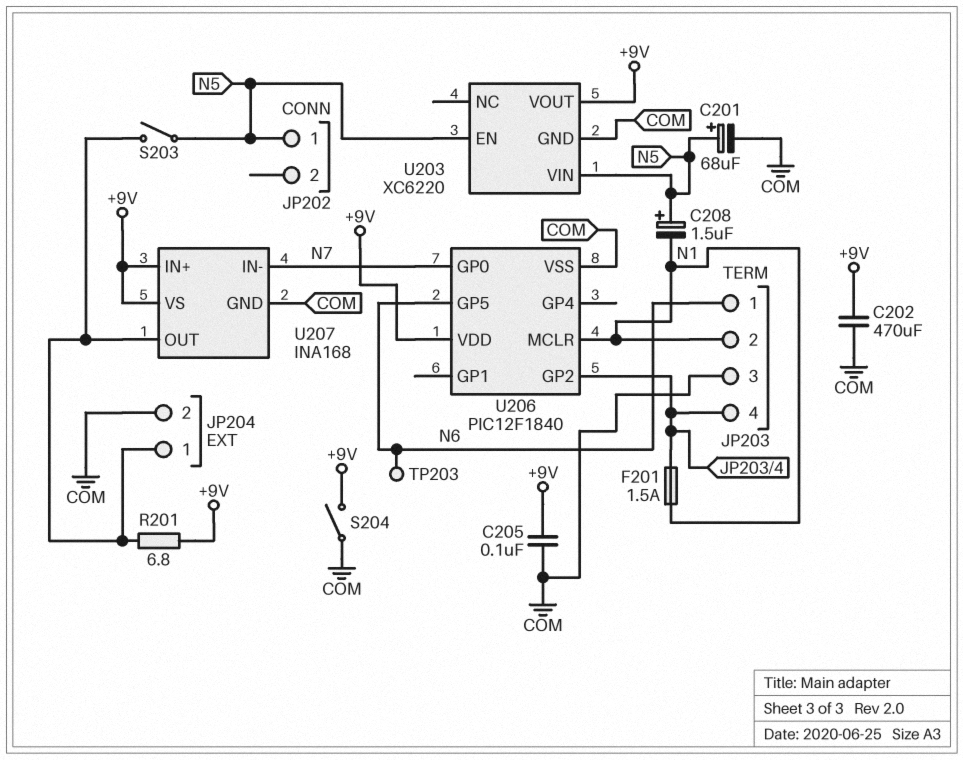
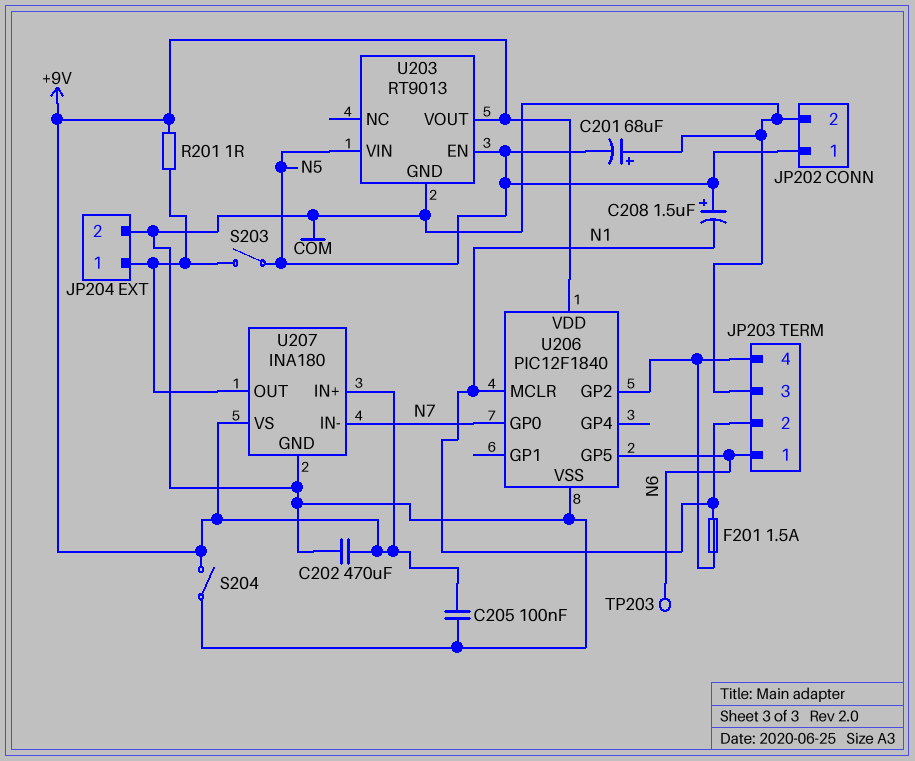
C201: 68uF (plus N5, minus COM) -> 68uF (plus COM, minus N5)
JP202 pin 2: none -> COM
R201: 6.8 (+9V, JP204/1) -> 1 (+9V, JP204/1)
U203: XC6220 -> RT9013
U207: INA168 -> INA180

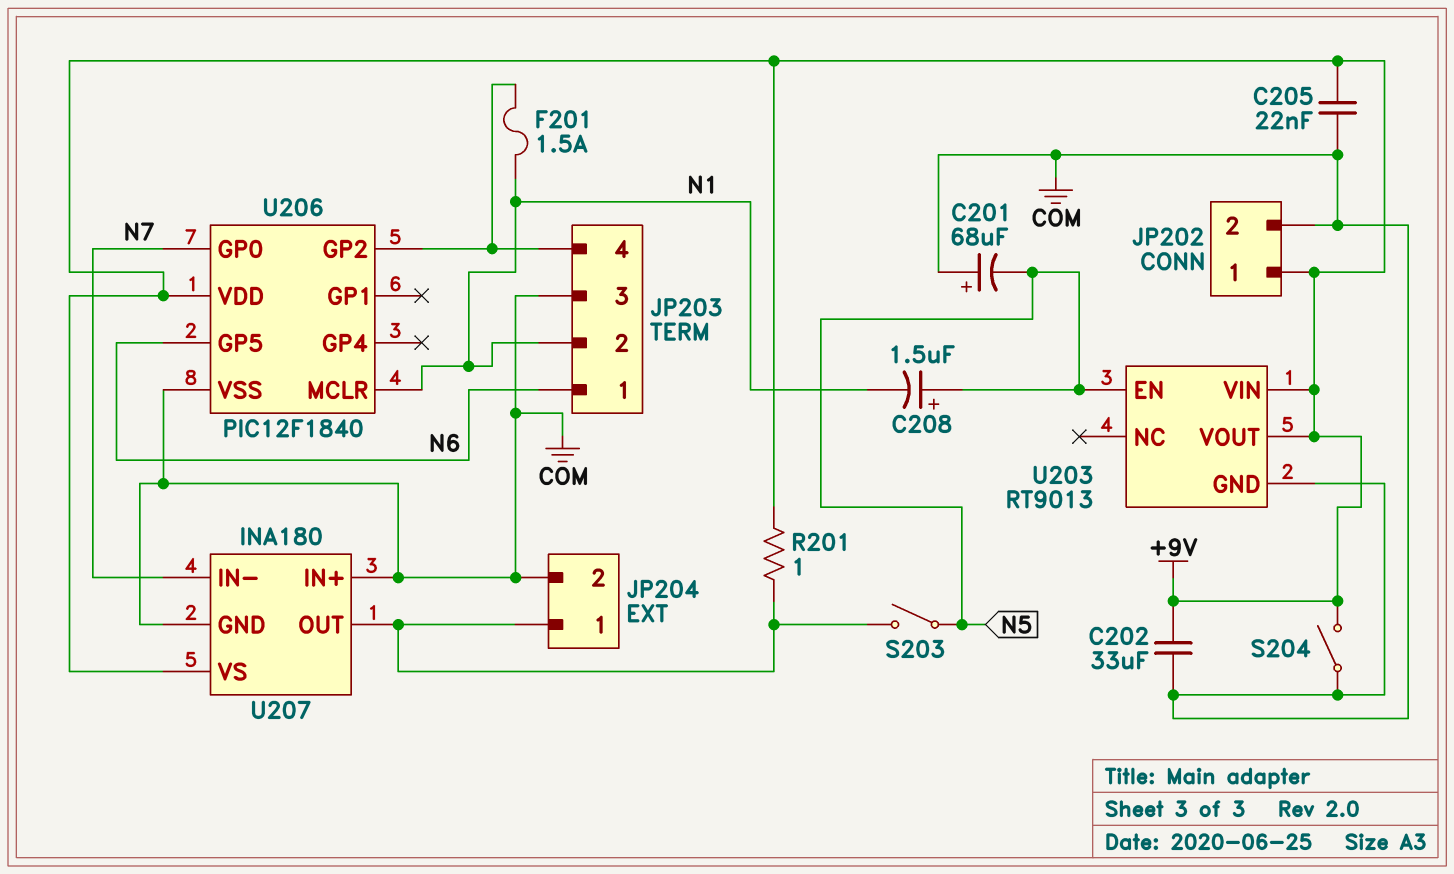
C202: 470uF (+9V, COM) -> 33uF (+9V, COM)
C205: 100nF (+9V, COM) -> 22nF (+9V, COM)
JP202 pin 1: N5 -> +9V
TP203: test point (N6) -> none
U203 pin VIN: N5 -> +9V
U207 pin IN+: +9V -> COM

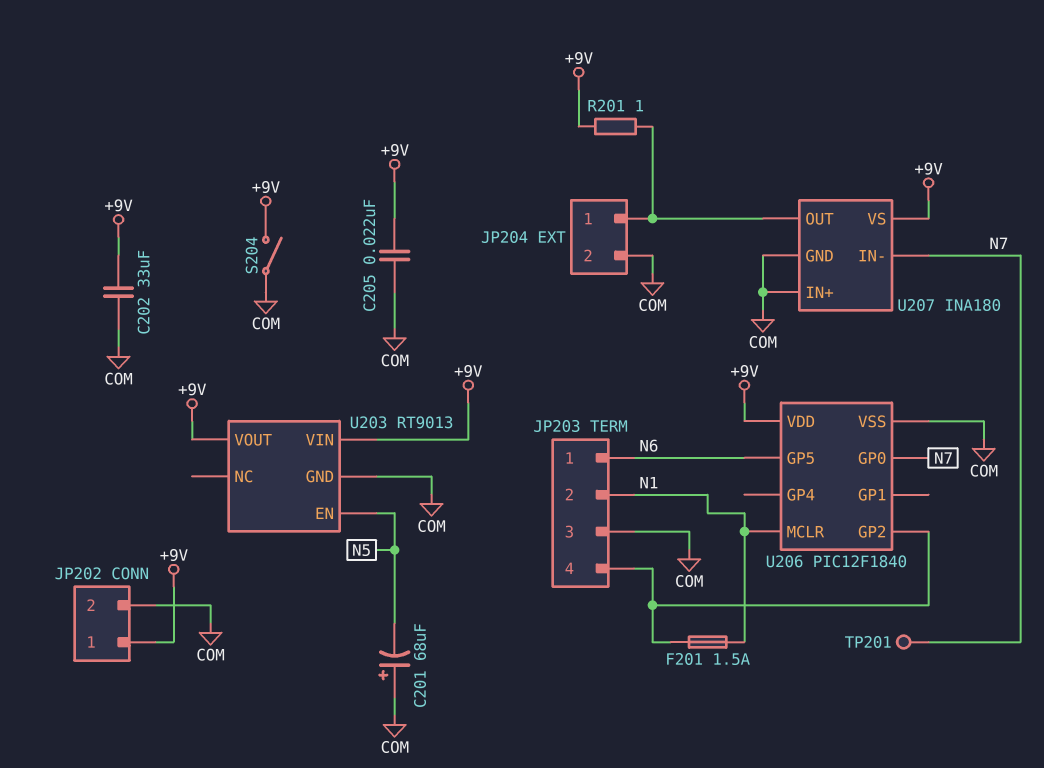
C208: 1.5uF (plus N5, minus N1) -> none
S203: switch (JP204/1, N5) -> none
TP201: none -> test point (N7)

